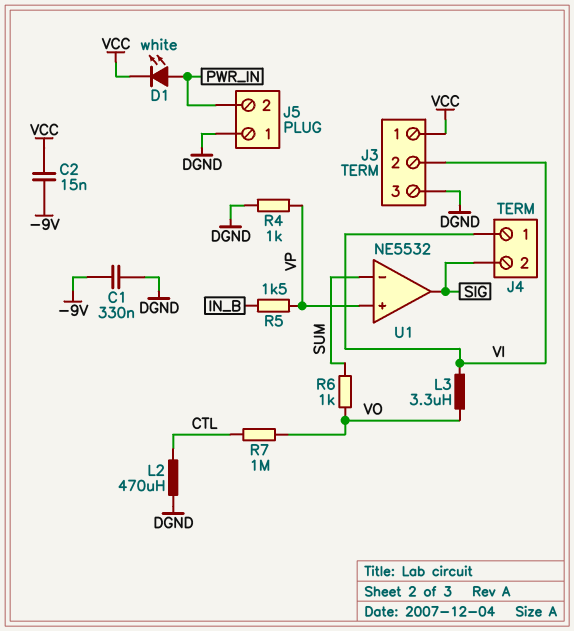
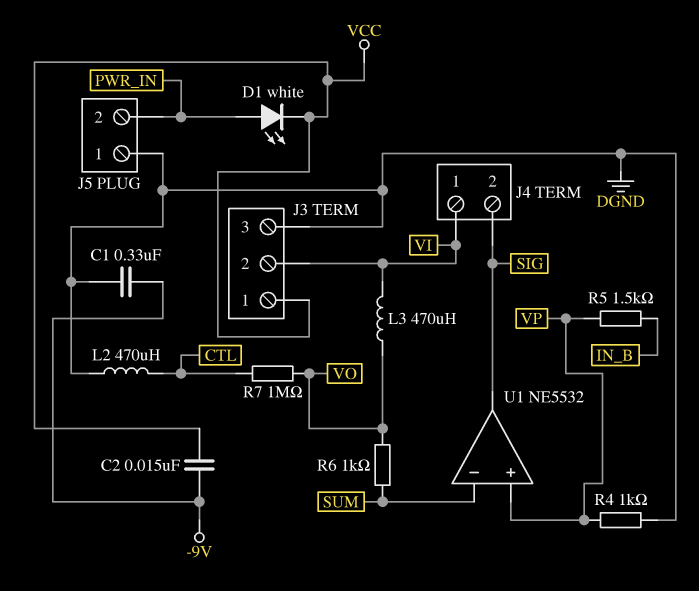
L3: 3.3uH (VI, VO) -> 470uH (VI, VO)

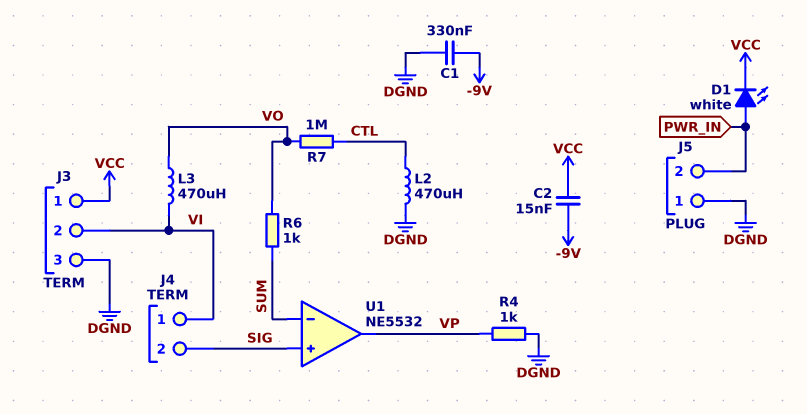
R5: 1.5k (IN_B, VP) -> none
U1 pin in+: VP -> SIG
U1 pin out: SIG -> VP

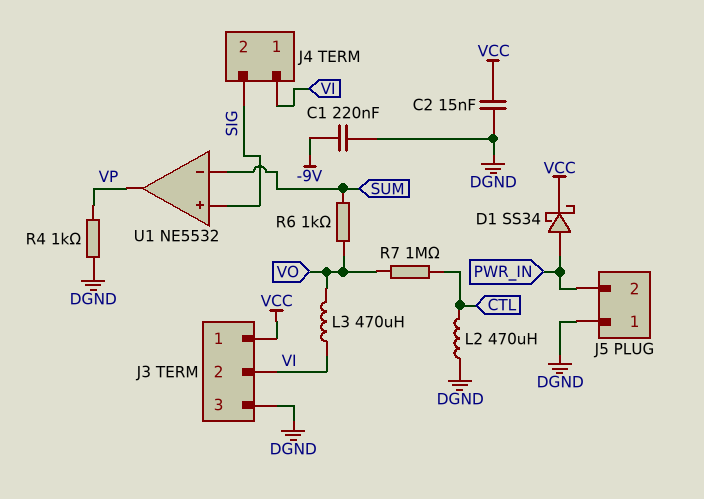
C1: 330nF (-9V, DGND) -> 220nF (-9V, DGND)
C2: 15nF (-9V, VCC) -> 15nF (DGND, VCC)
D1: LED white (A PWR_IN, K VCC) -> schottky SS34 (A PWR_IN, K VCC)

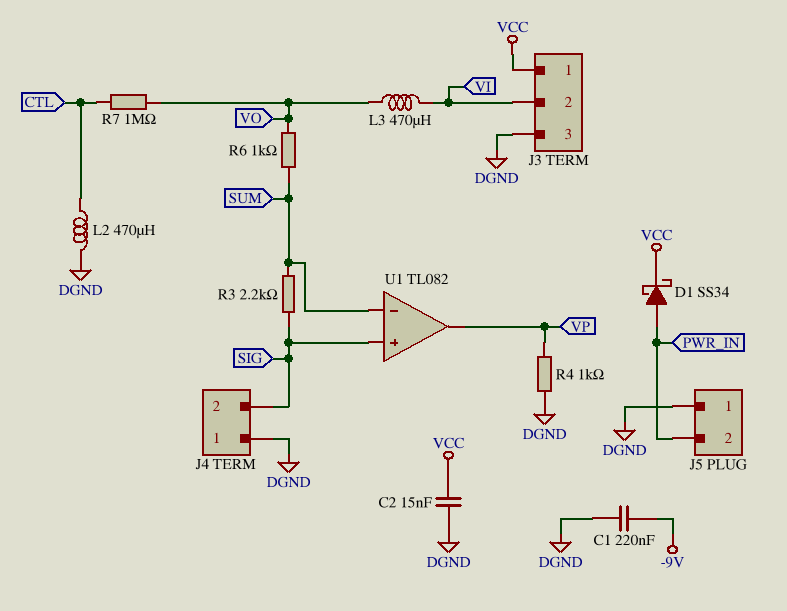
J4 pin 1: VI -> DGND
R3: none -> 2.2k (SIG, SUM)
U1: NE5532 -> TL082

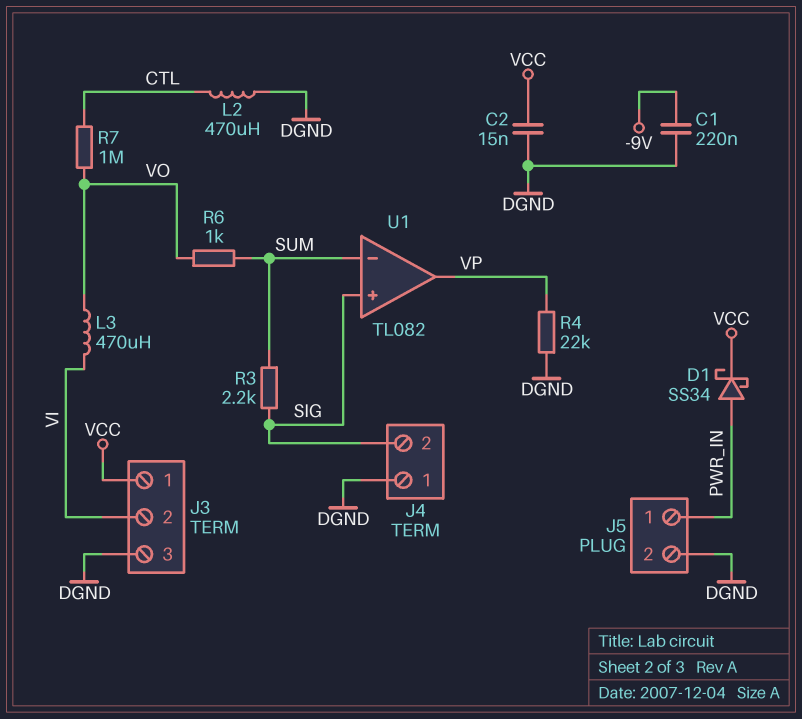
J5 pin 1: DGND -> PWR_IN
J5 pin 2: PWR_IN -> DGND
R4: 1k (DGND, VP) -> 22k (DGND, VP)

